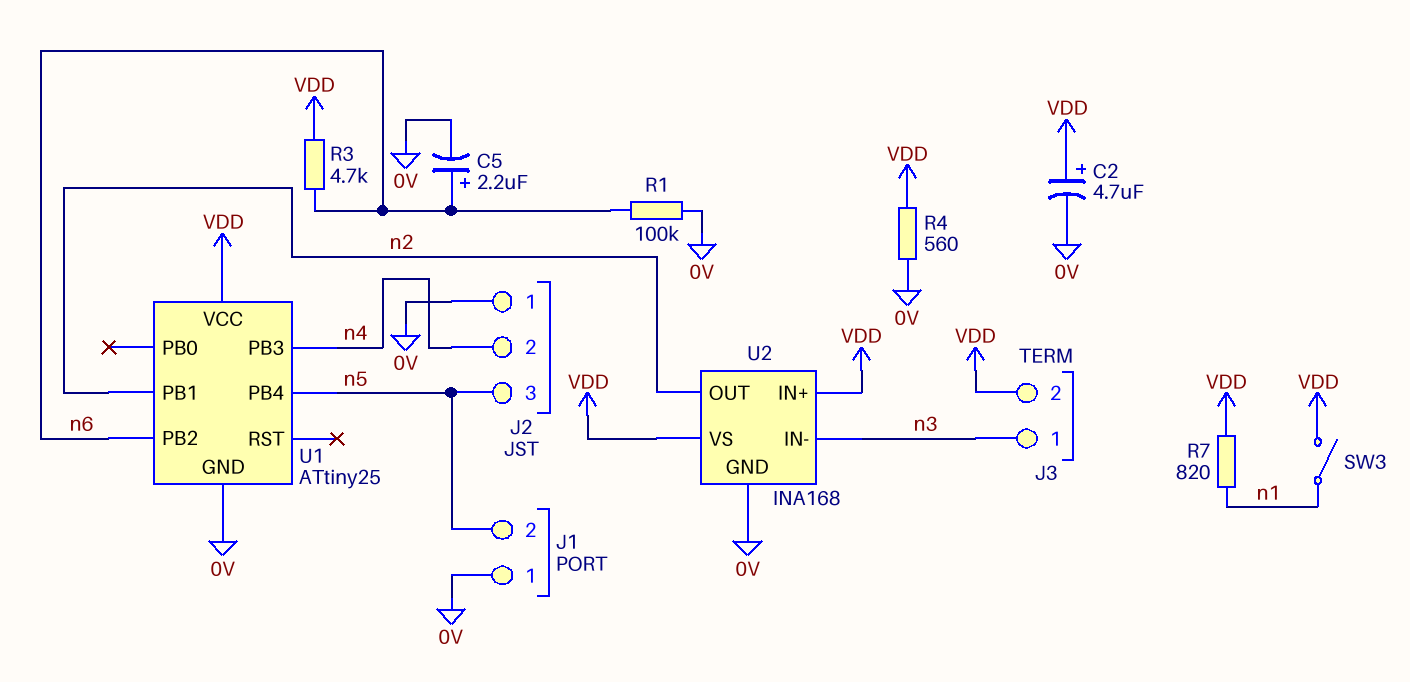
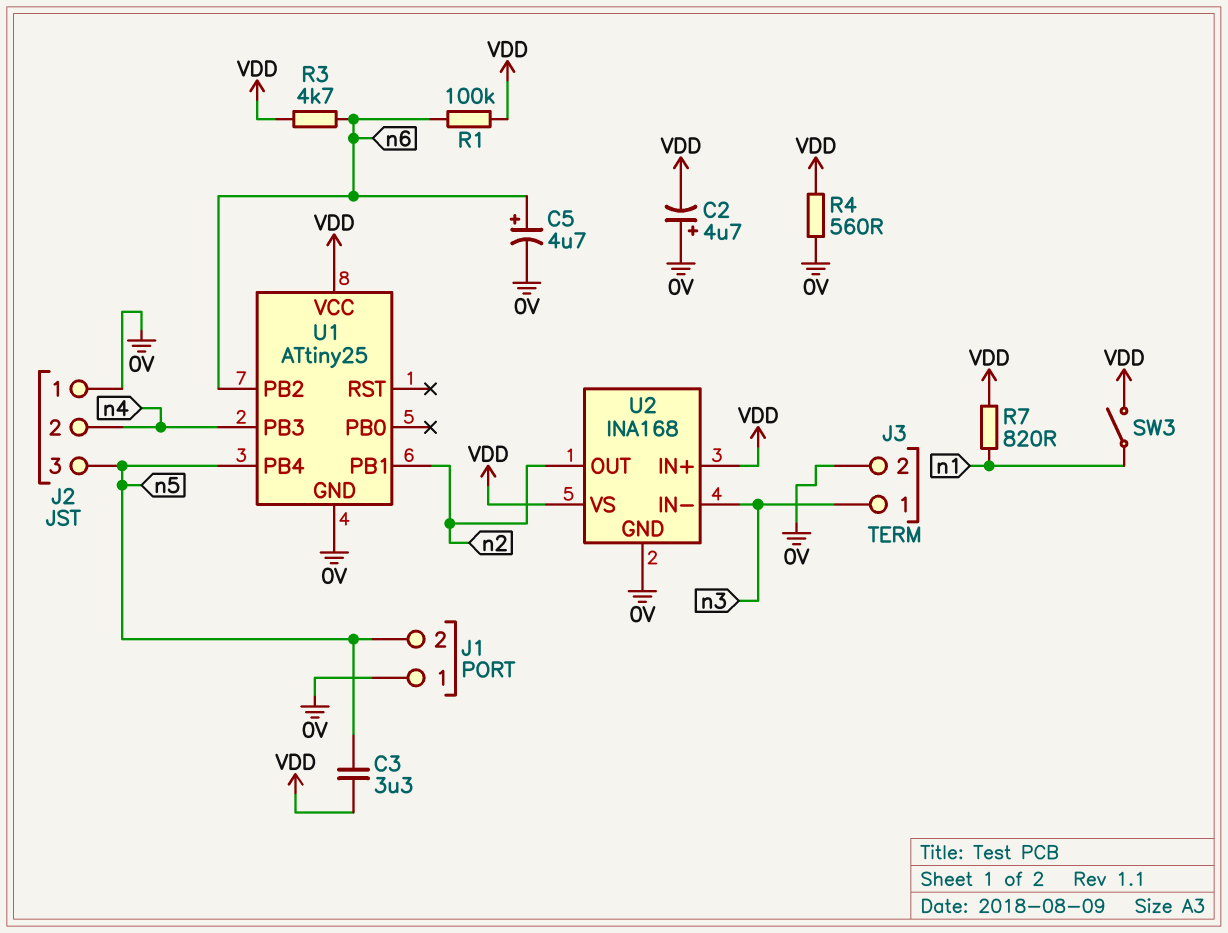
C2: 4.7uF (plus VDD, minus 0V) -> 4.7uF (plus 0V, minus VDD)
C3: none -> 3.3uF (VDD, n5)
C5: 2.2uF (plus n6, minus 0V) -> 4.7uF (plus n6, minus 0V)
J3 pin 2: VDD -> 0V
R1: 100k (0V, n6) -> 100k (VDD, n6)

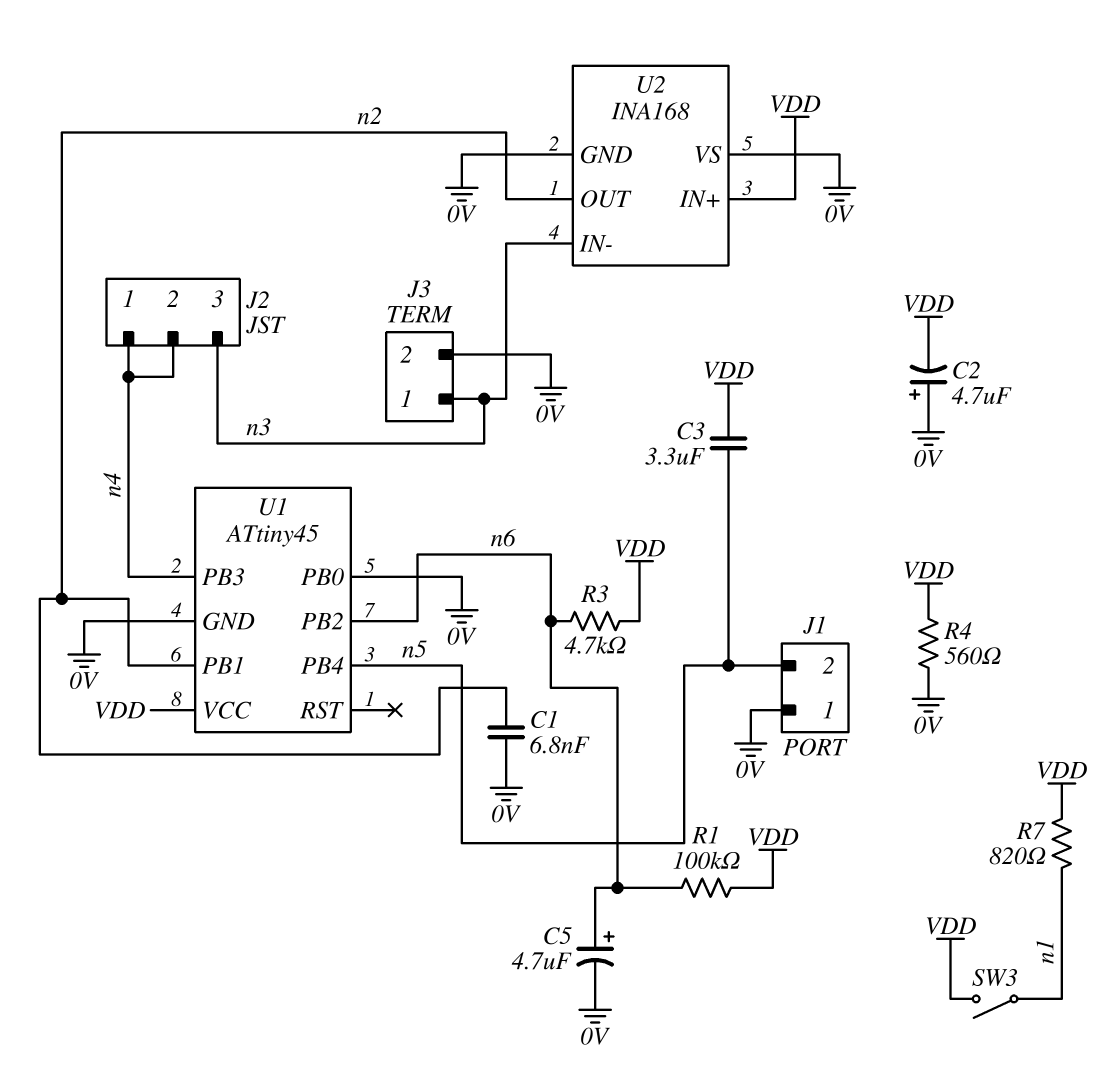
C1: none -> 6.8nF (0V, n2)
J2 pin 1: 0V -> n4
J2 pin 3: n5 -> n3
U1: ATtiny25 -> ATtiny45
U1 pin PB0: none -> 0V
U2 pin VS: VDD -> 0V

